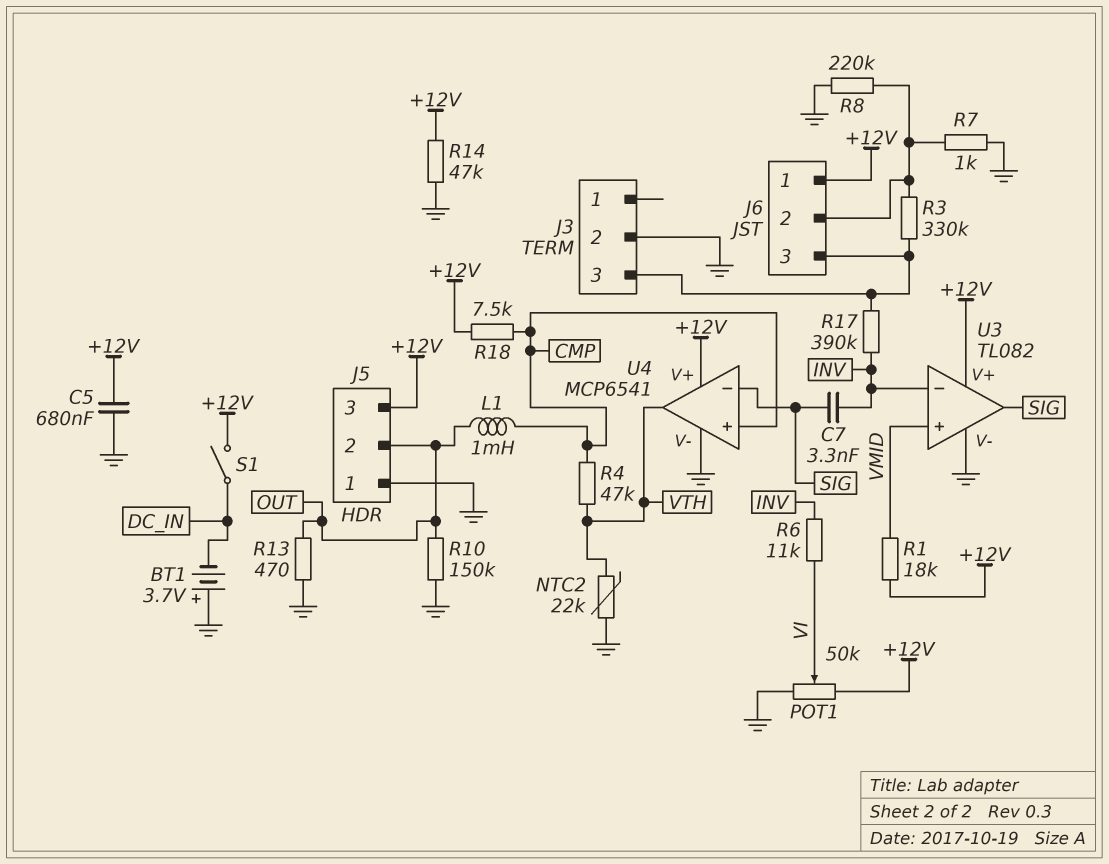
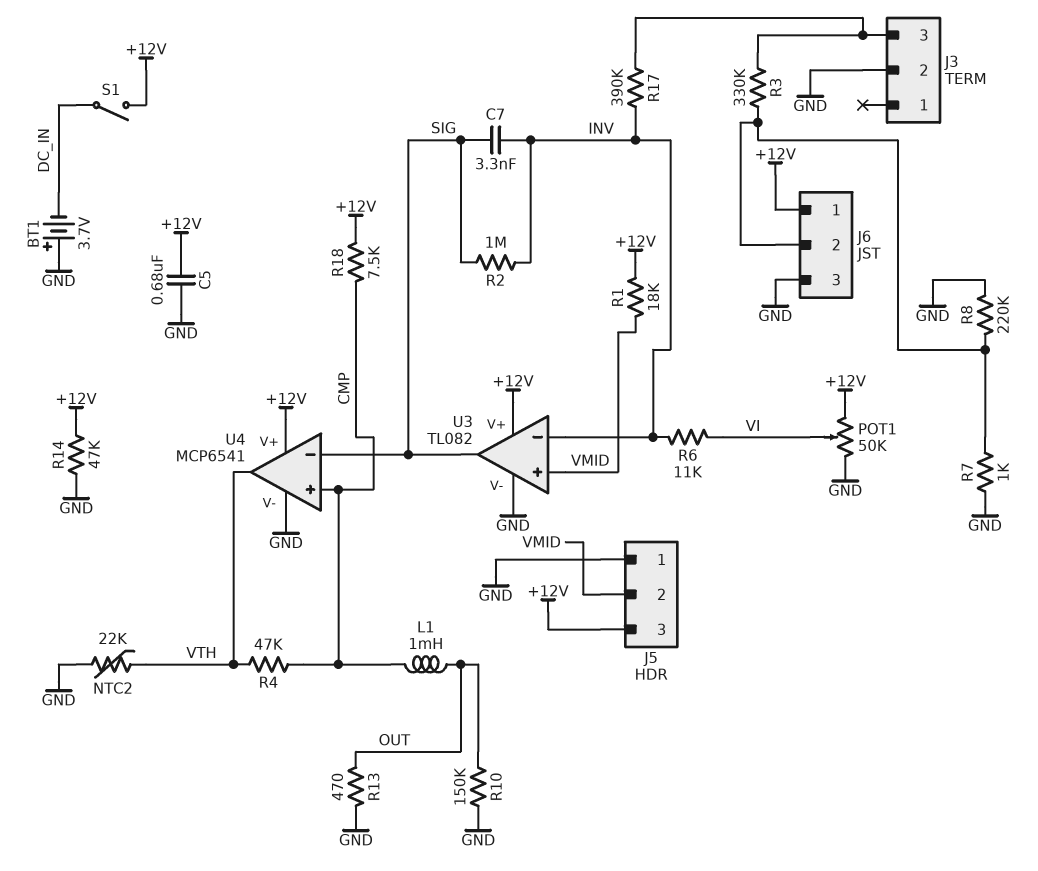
J5 pin 2: OUT -> VMID
J6 pin 3: J3/3 -> GND
R2: none -> 1M (INV, SIG)

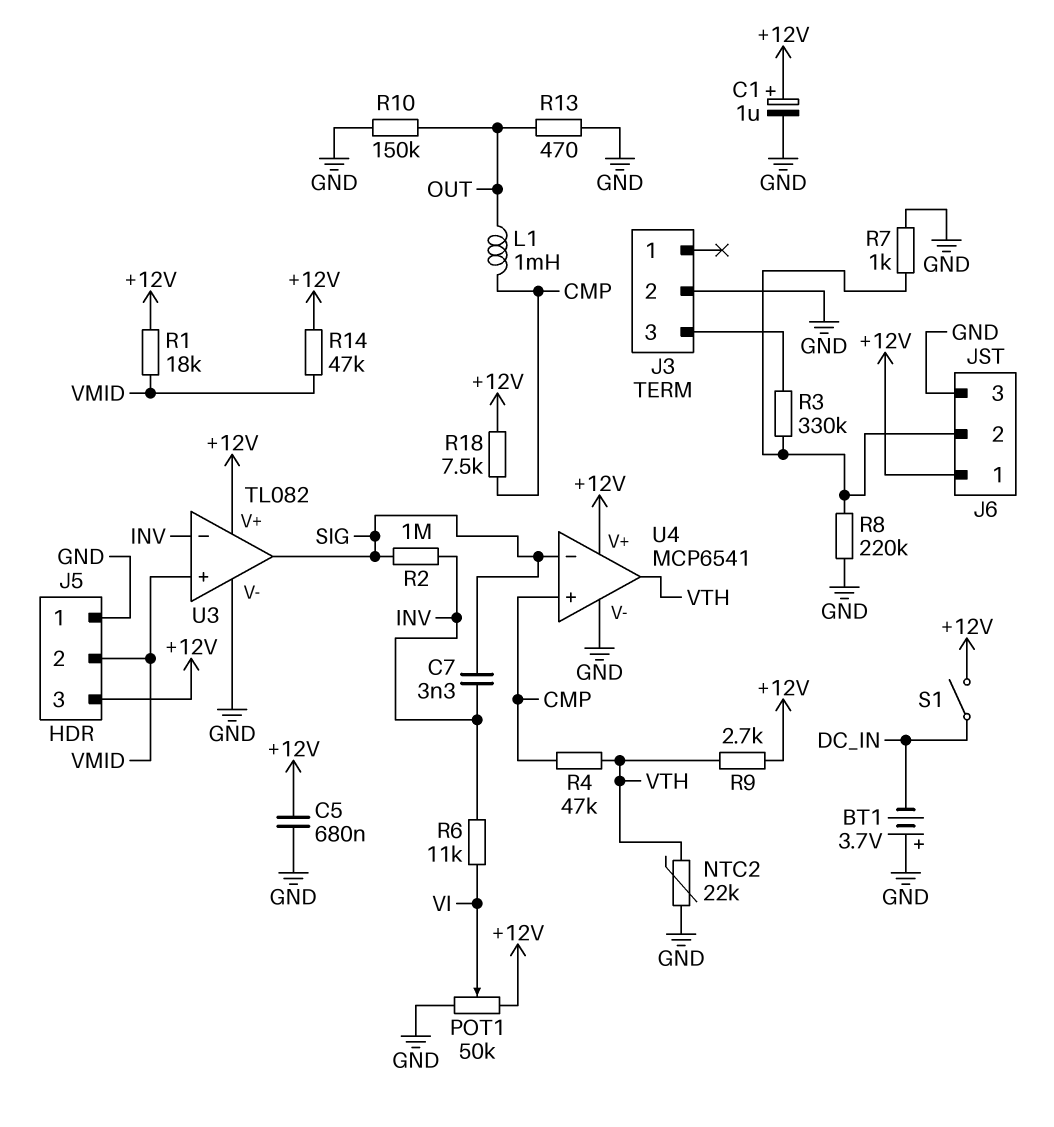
C1: none -> 1uF (plus +12V, minus GND)
R9: none -> 2.7k (+12V, VTH)
R14: 47k (+12V, GND) -> 47k (+12V, VMID)
R17: 390k (INV, J3/3) -> none

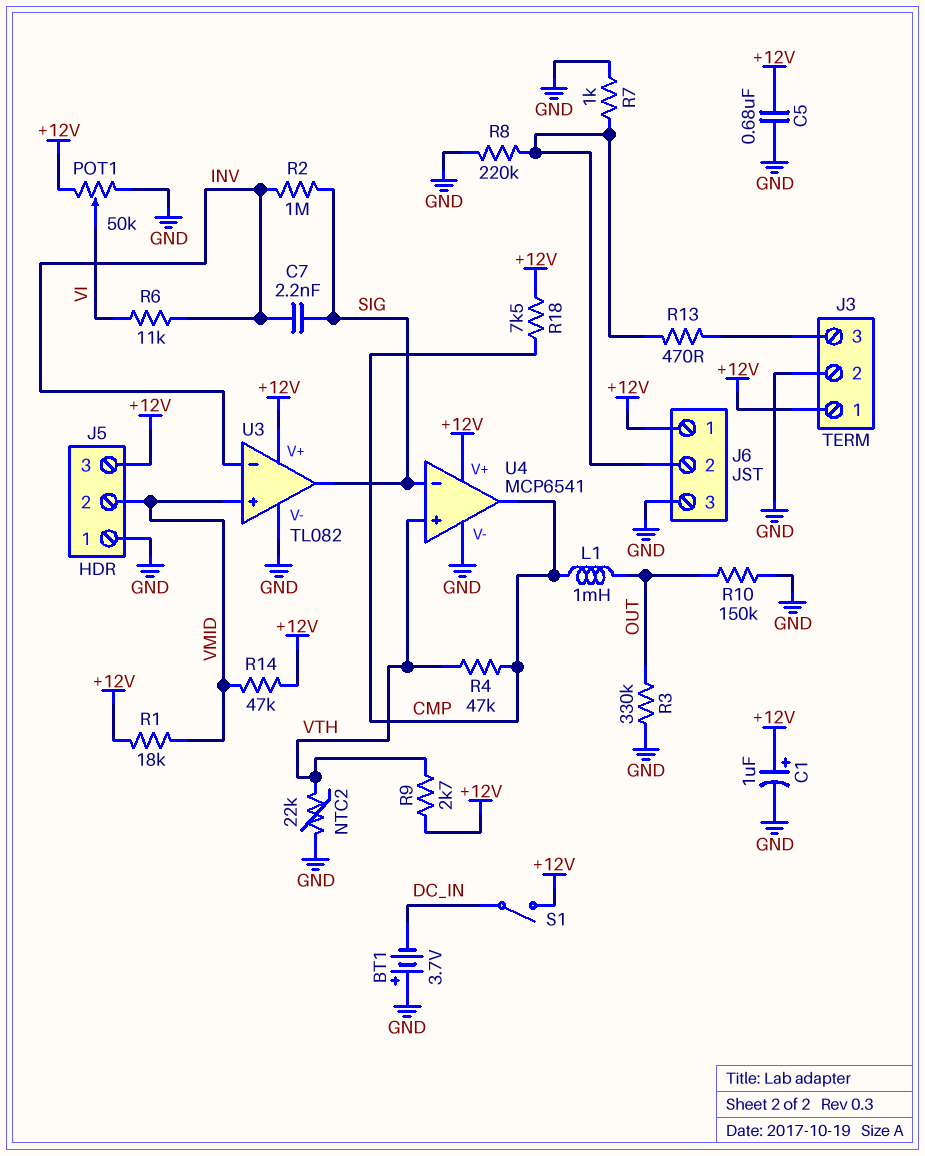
C7: 3.3nF (INV, SIG) -> 2.2nF (INV, SIG)
J3 pin 1: none -> +12V
R3: 330k (J3/3, J6/2) -> 330k (GND, OUT)
R13: 470 (GND, OUT) -> 470 (J3/3, J6/2)
U4 pin in+: CMP -> VTH
U4 pin out: VTH -> CMP

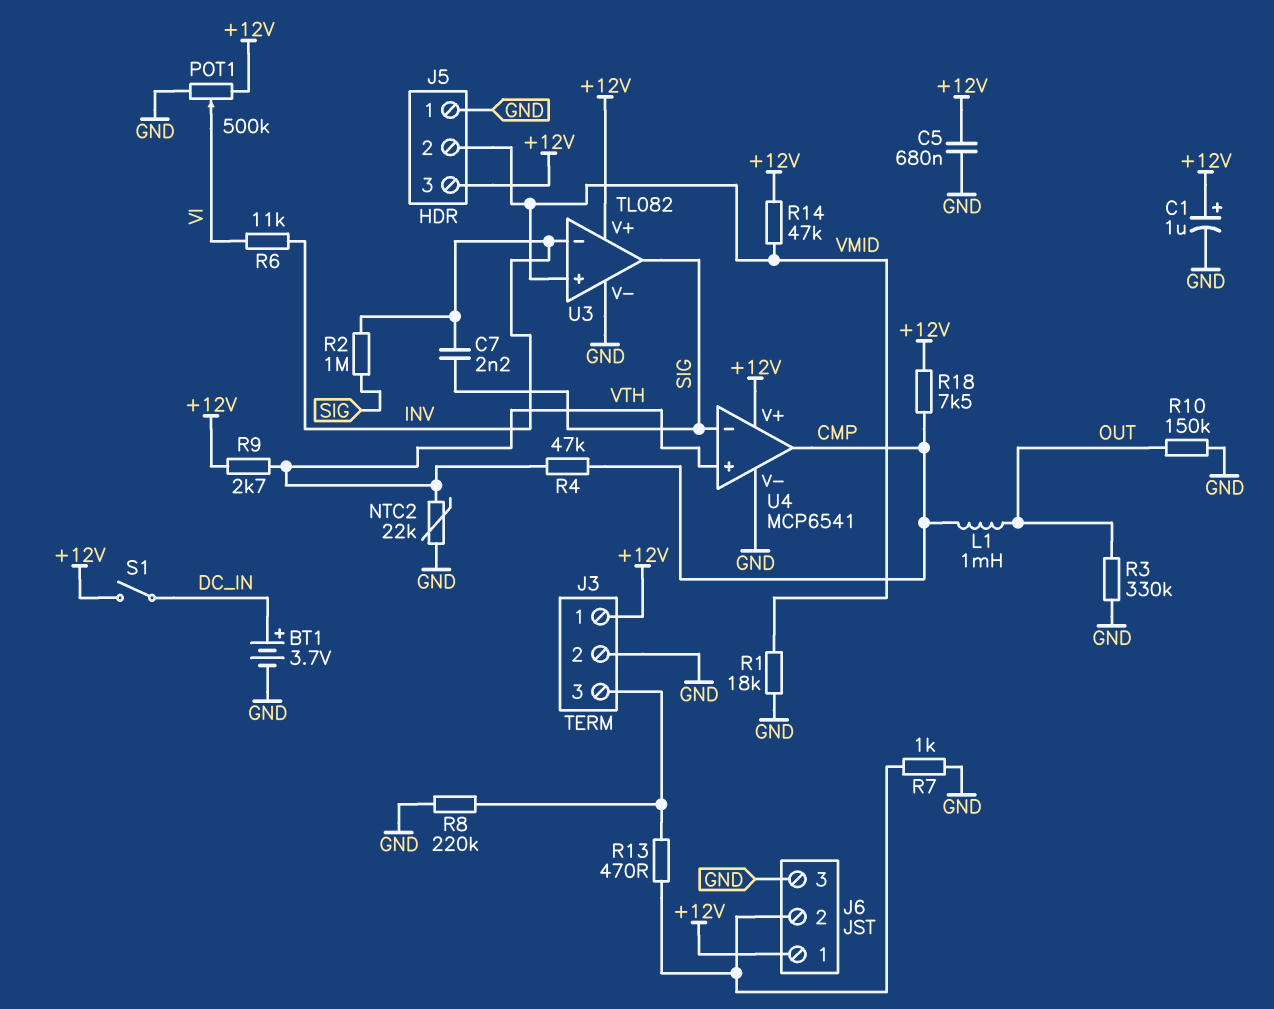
BT1: 3.7V (plus GND, minus DC_IN) -> 3.7V (plus DC_IN, minus GND)
POT1: 50k (+12V, GND, wiper VI) -> 500k (+12V, GND, wiper VI)
R1: 18k (+12V, VMID) -> 18k (GND, VMID)
R8: 220k (GND, J6/2) -> 220k (GND, J3/3)

